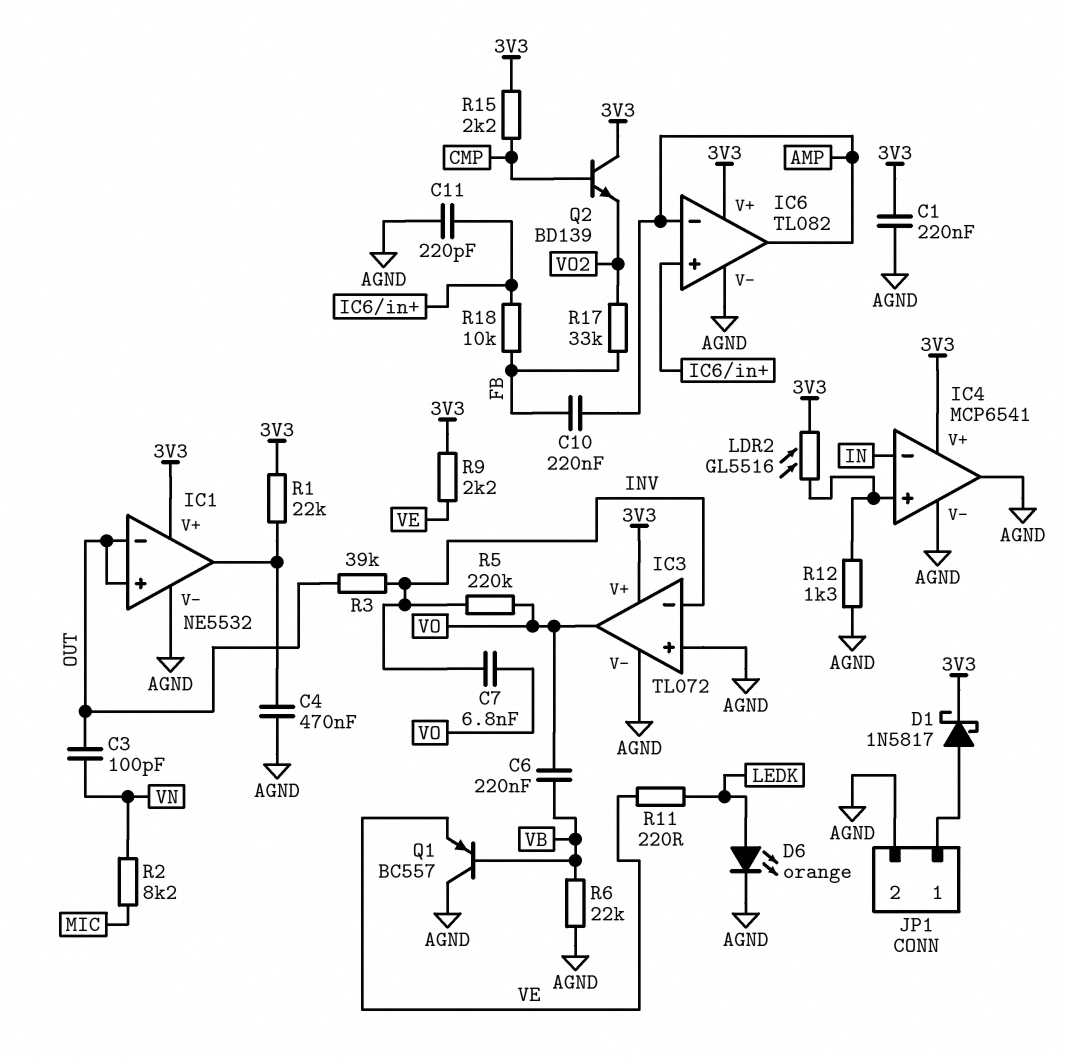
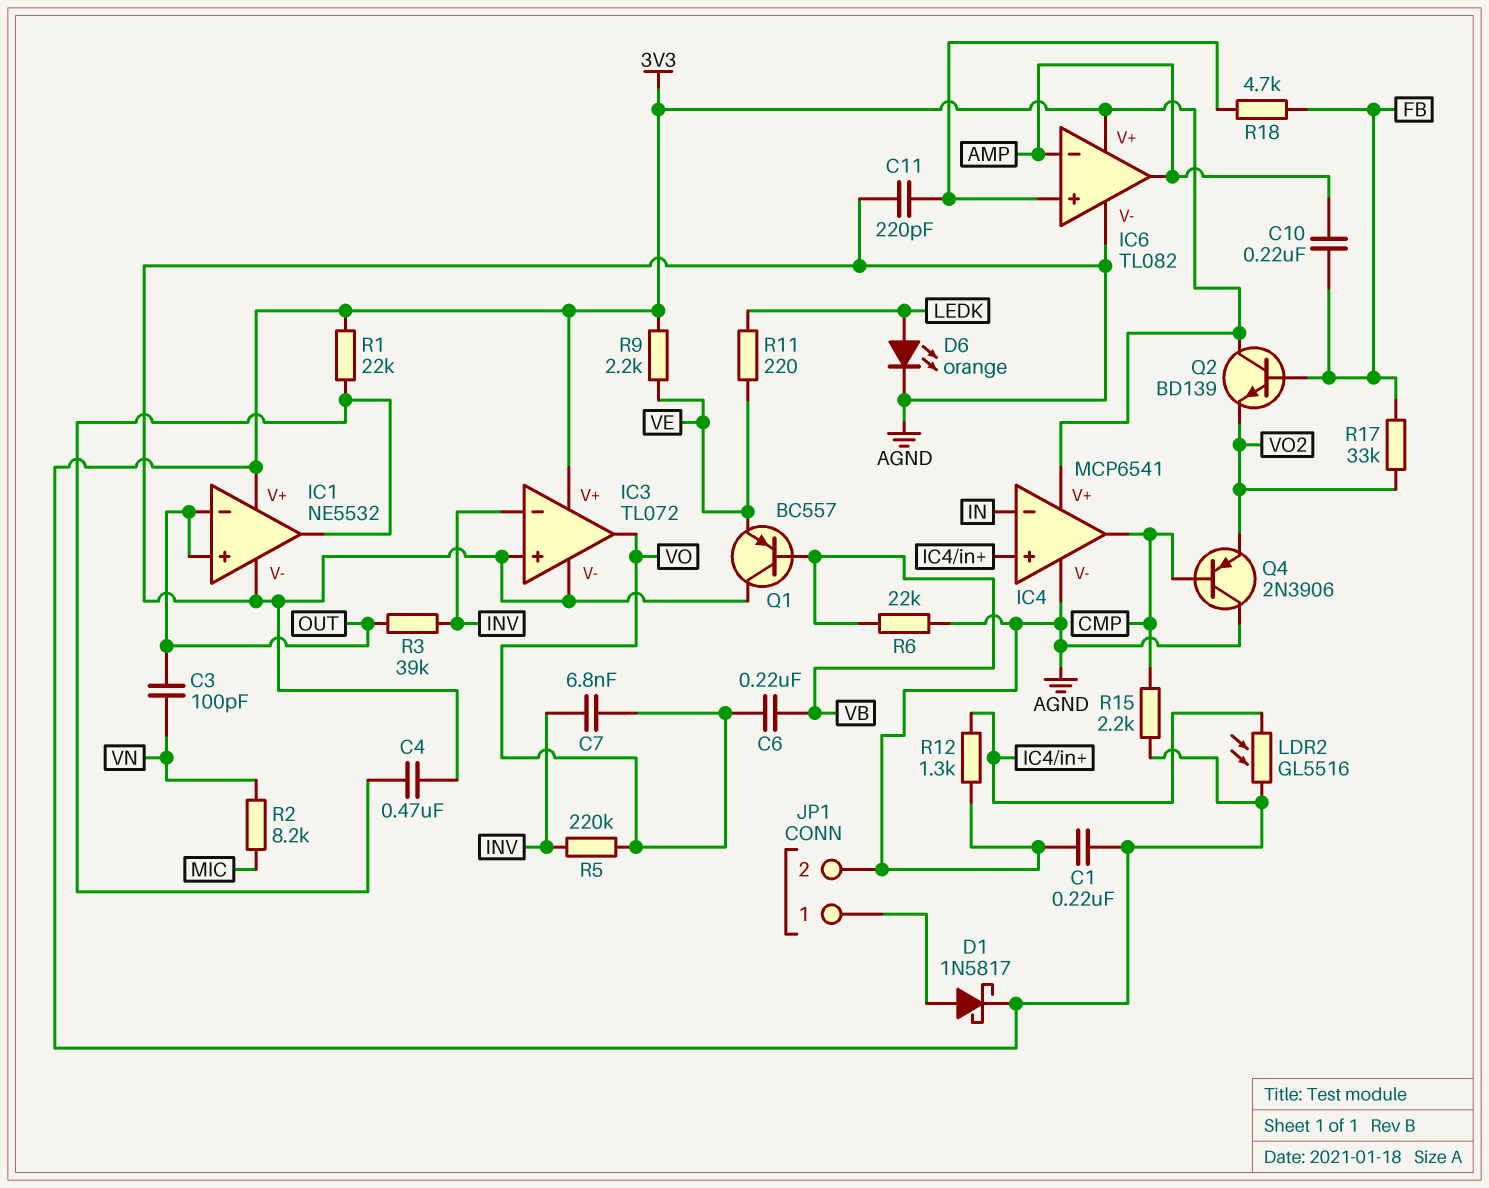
IC4 pin out: AGND -> CMP
Q2: NPN BD139 (B CMP, C 3V3, E VO2) -> NPN BD139 (B FB, C 3V3, E VO2)
Q4: none -> PNP 2N3906 (B CMP, C AGND, E VO2)
R18: 10k (FB, IC6/in+) -> 4.7k (FB, IC6/in+)

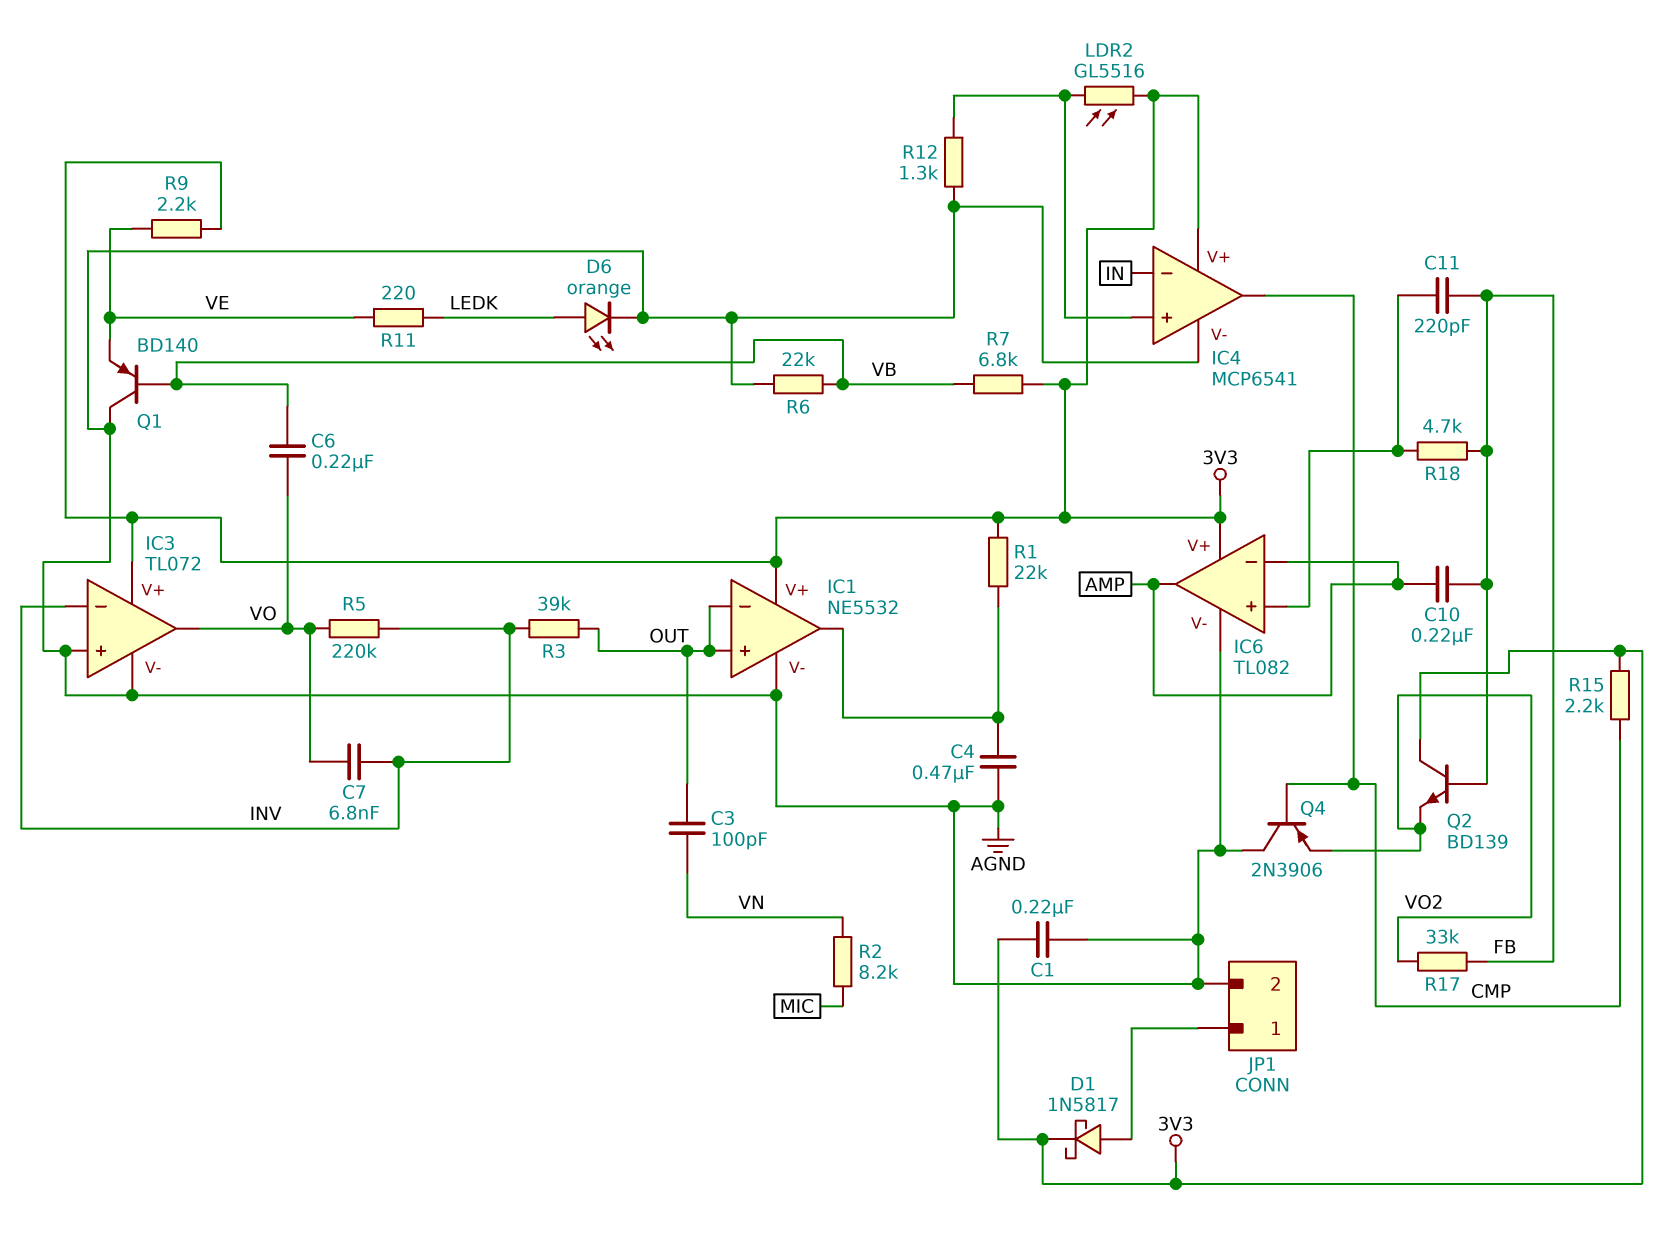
C11: 220pF (AGND, IC6/in+) -> 220pF (FB, IC6/in+)
Q1: PNP BC557 (B VB, C AGND, E VE) -> PNP BD140 (B VB, C AGND, E VE)
R7: none -> 6.8k (3V3, VB)

